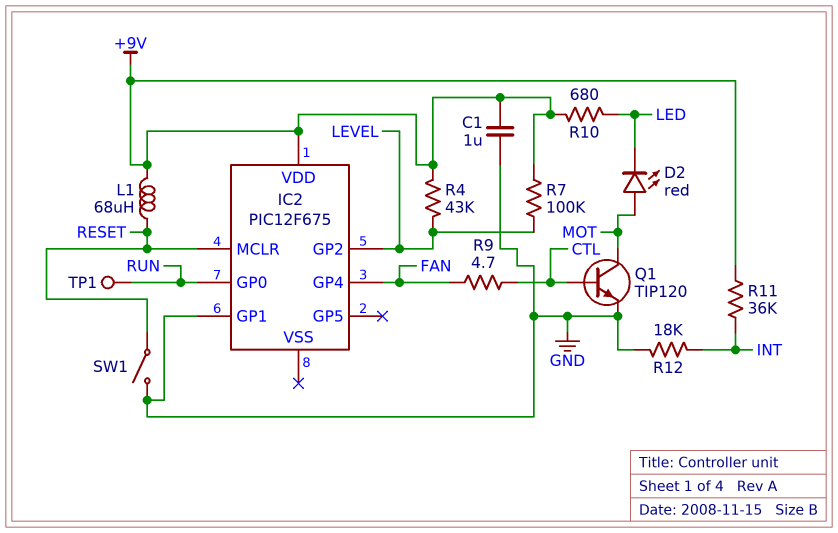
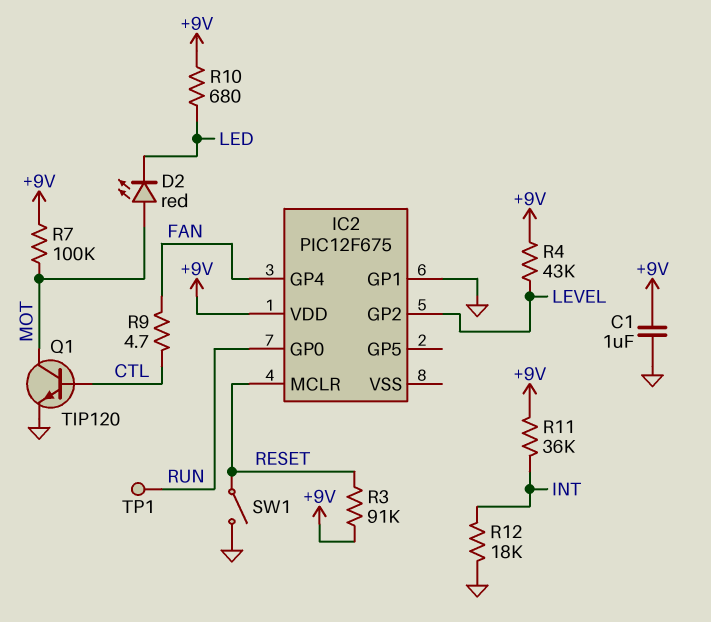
L1: 68uH (+9V, RESET) -> none
R3: none -> 91k (+9V, RESET)
R7: 100k (+9V, LEVEL) -> 100k (+9V, MOT)

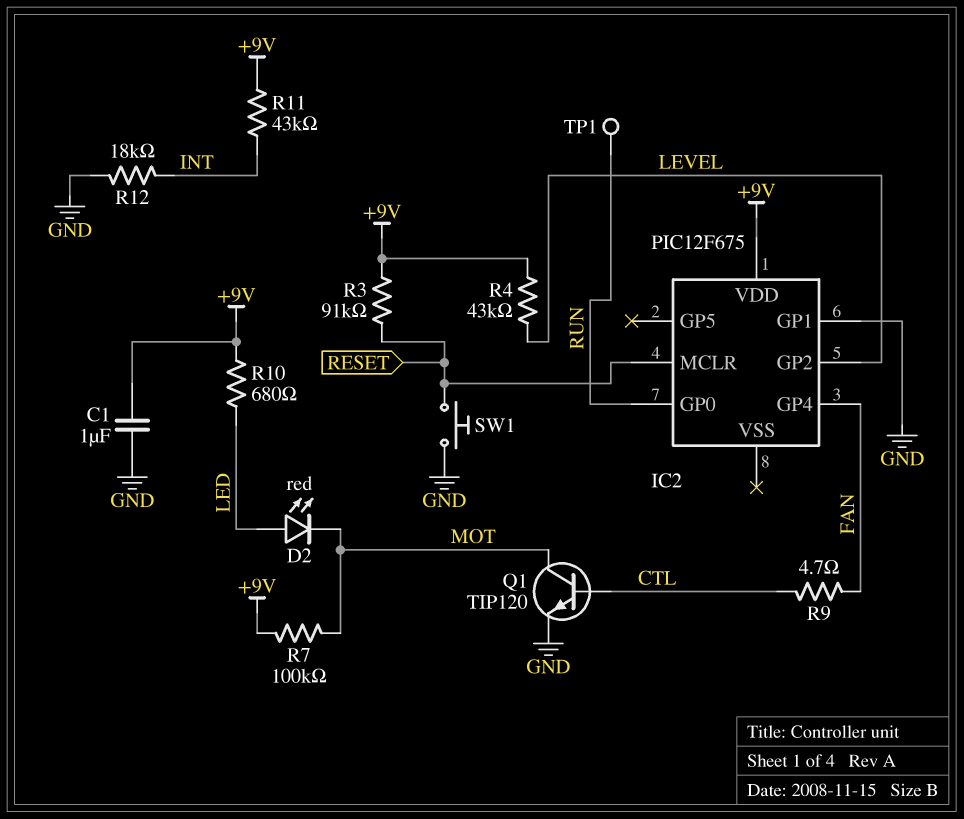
D2: LED red (A MOT, K LED) -> LED red (A LED, K MOT)
R11: 36k (+9V, INT) -> 43k (+9V, INT)
SW1: switch (GND, RESET) -> button (GND, RESET)

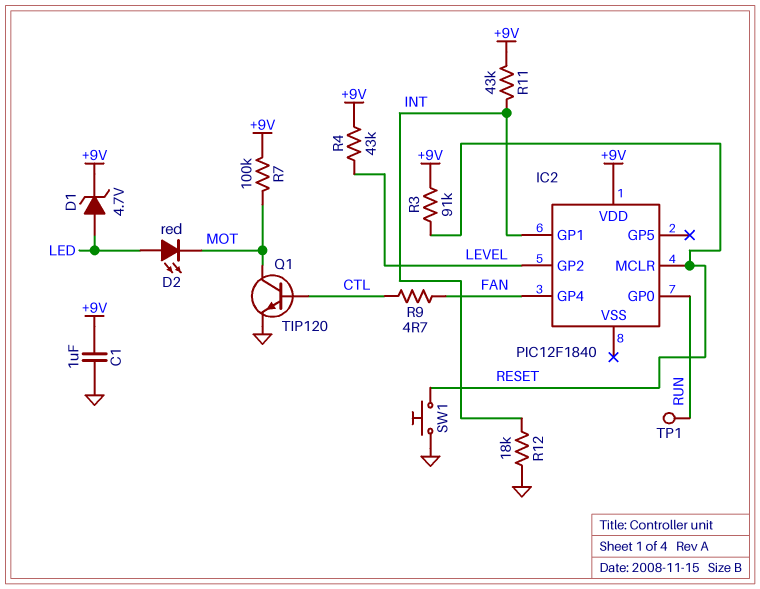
D1: none -> zener 4.7V (A LED, K +9V)
IC2: PIC12F675 -> PIC12F1840
IC2 pin GP1: GND -> INT
R10: 680 (+9V, LED) -> none

